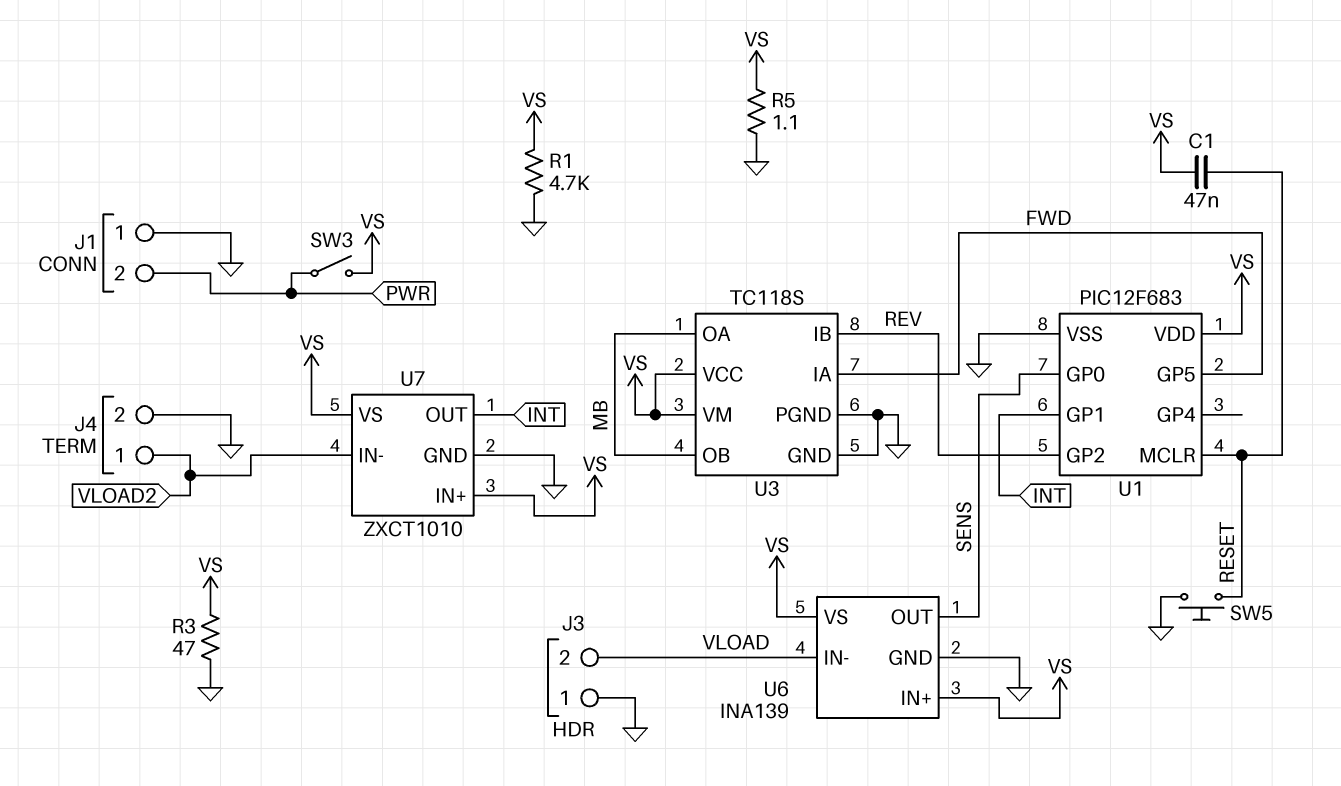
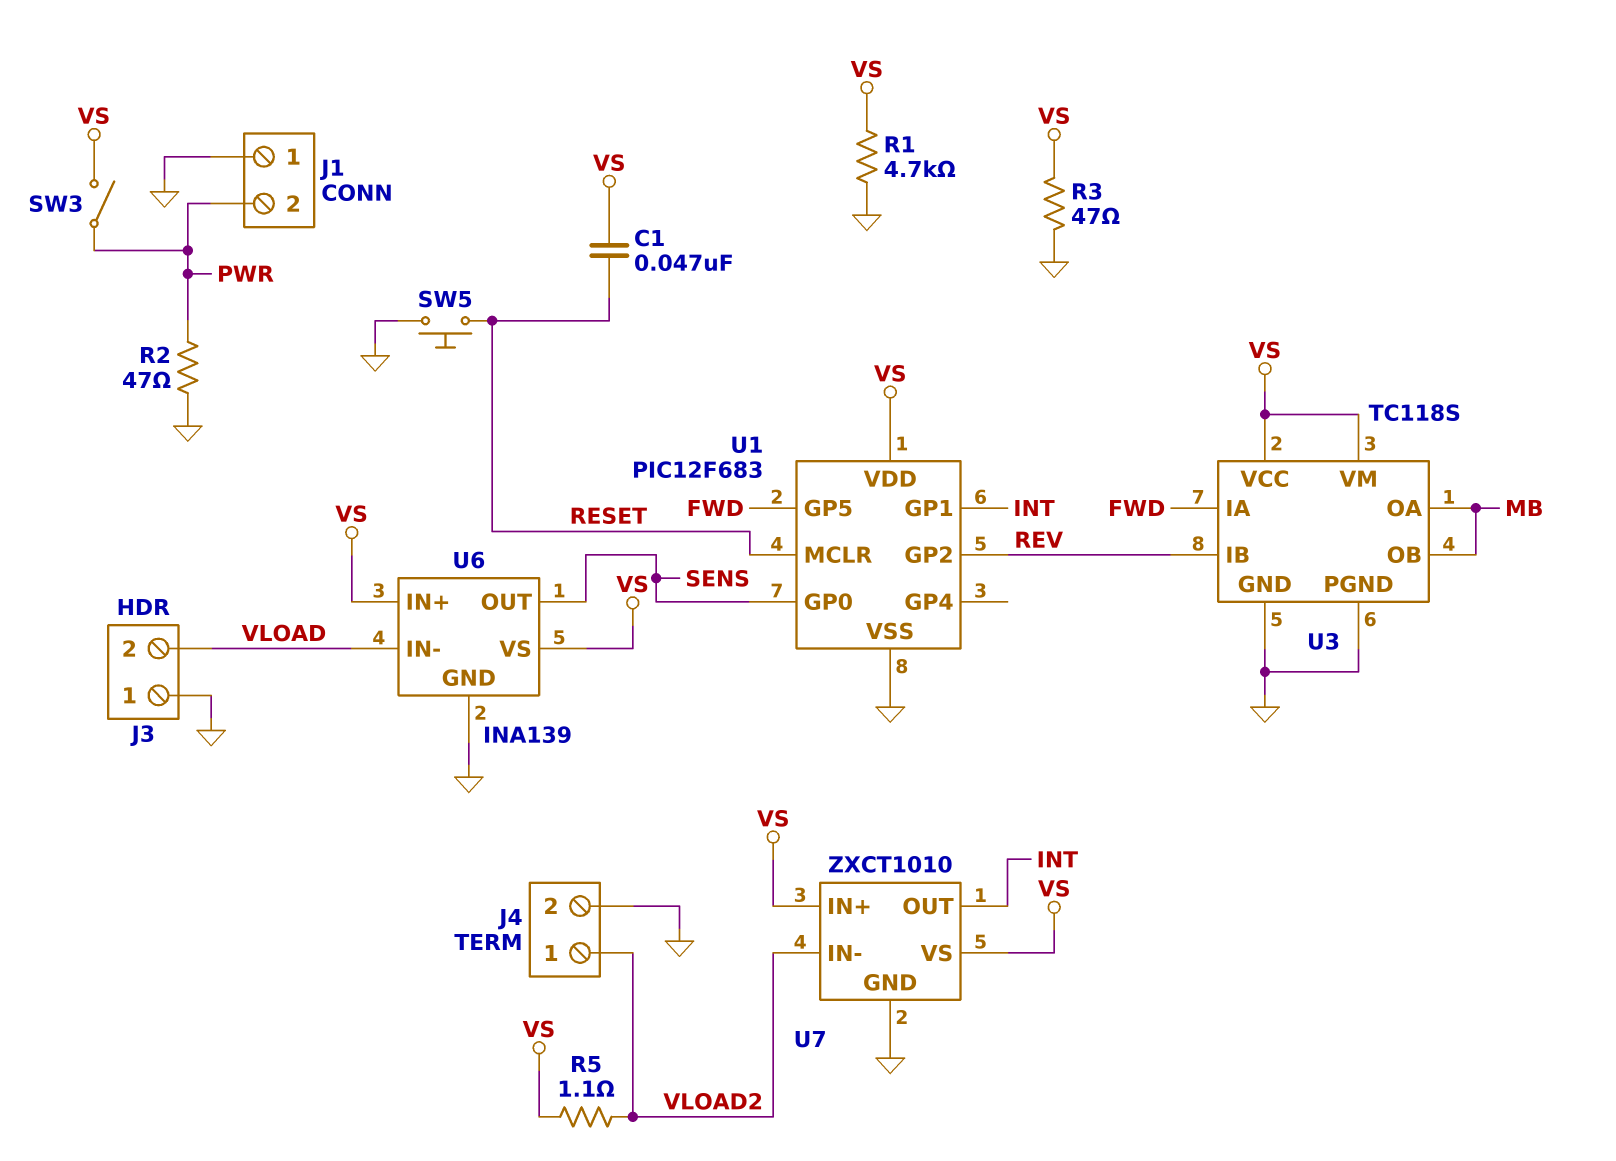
R2: none -> 47 (GND, PWR)
R5: 1.1 (GND, VS) -> 1.1 (VLOAD2, VS)

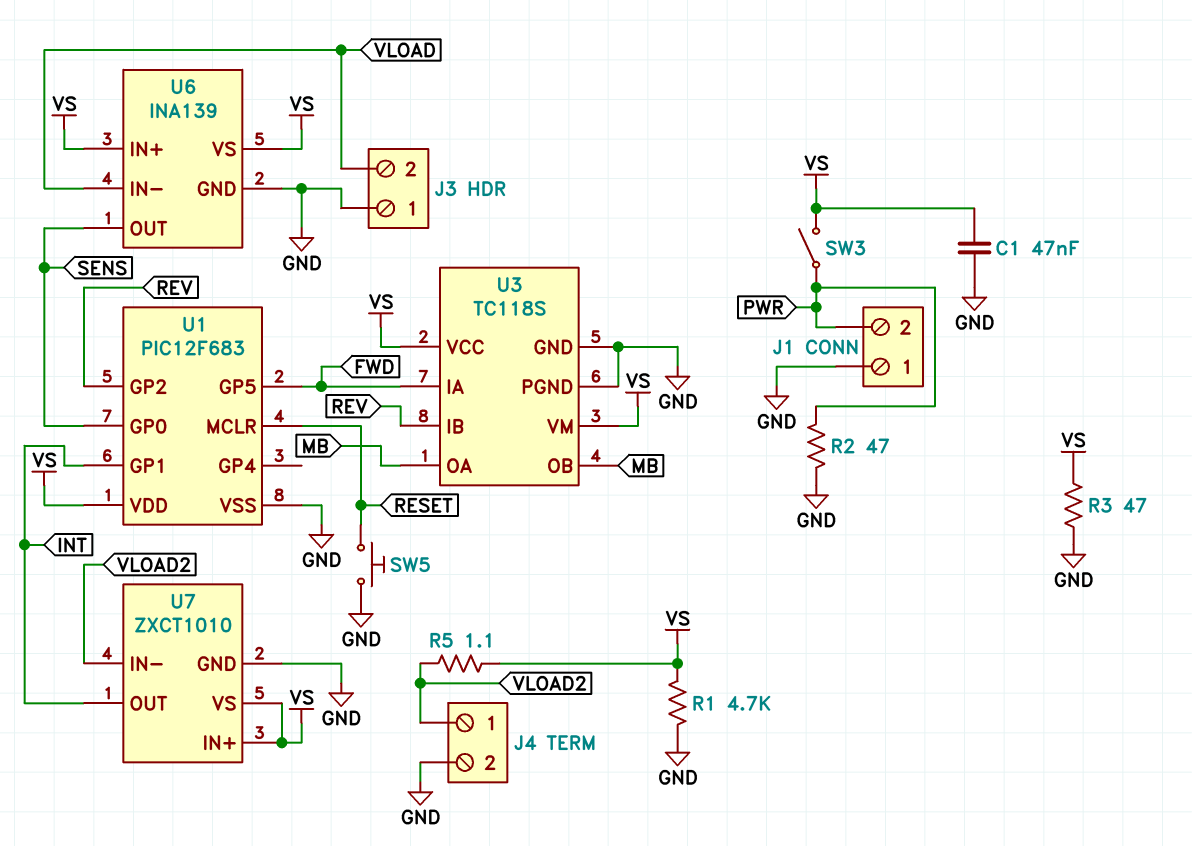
C1: 47nF (RESET, VS) -> 47nF (GND, VS)

